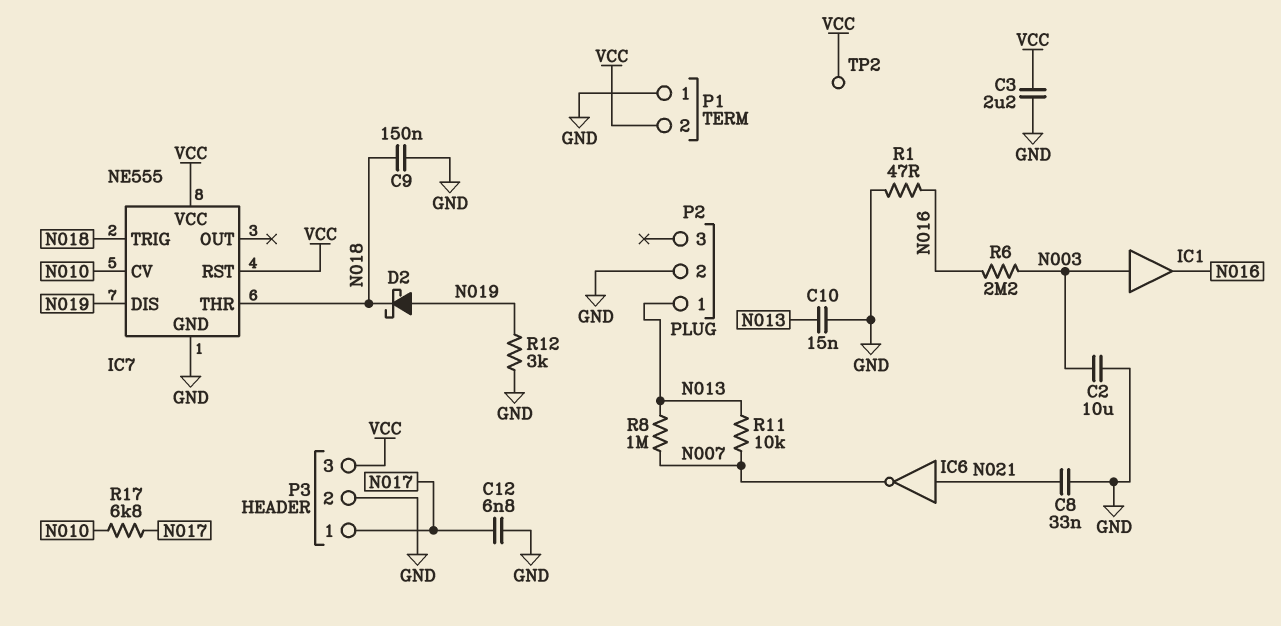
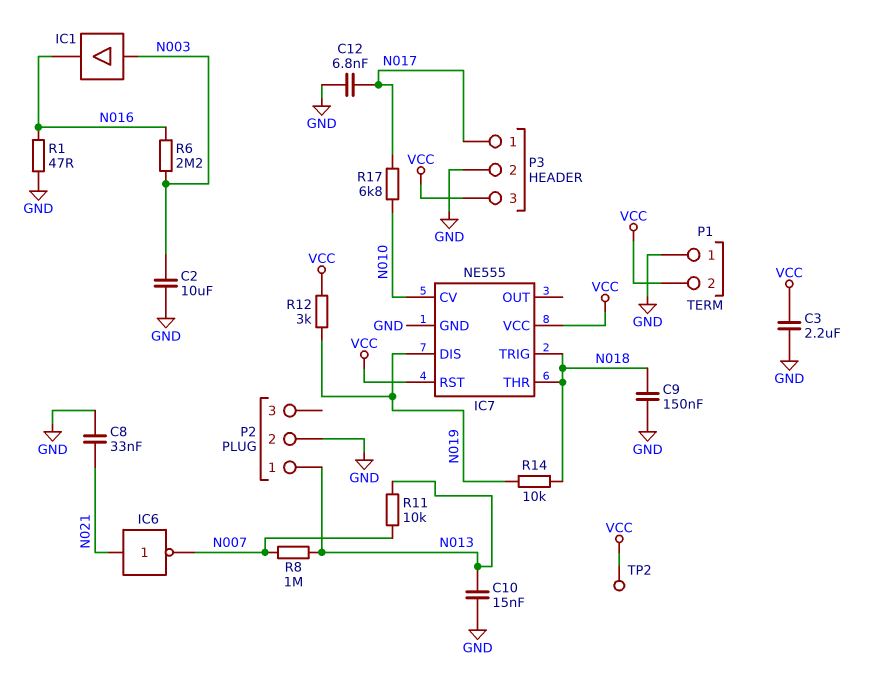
D2: schottky (A N019, K N018) -> none
R12: 3k (GND, N019) -> 3k (N019, VCC)
R14: none -> 10k (N018, N019)

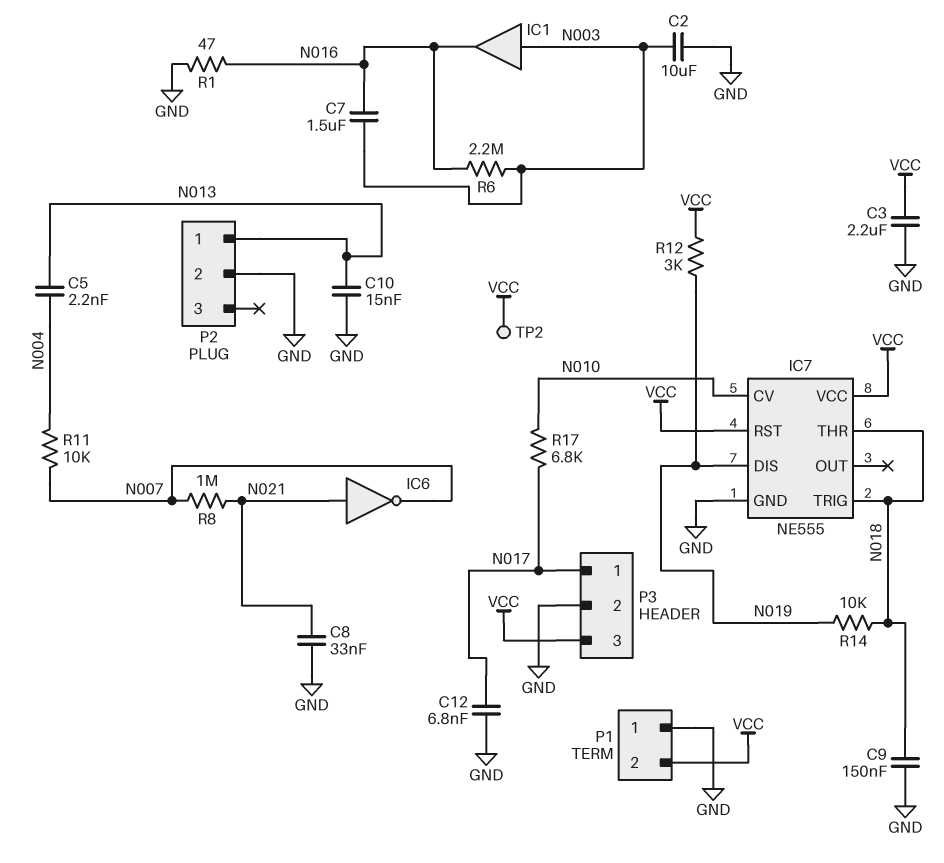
C5: none -> 2.2nF (N004, N013)
C7: none -> 1.5uF (N003, N016)
R8: 1M (N007, N013) -> 1M (N007, N021)
R11: 10k (N007, N013) -> 10k (N004, N007)

